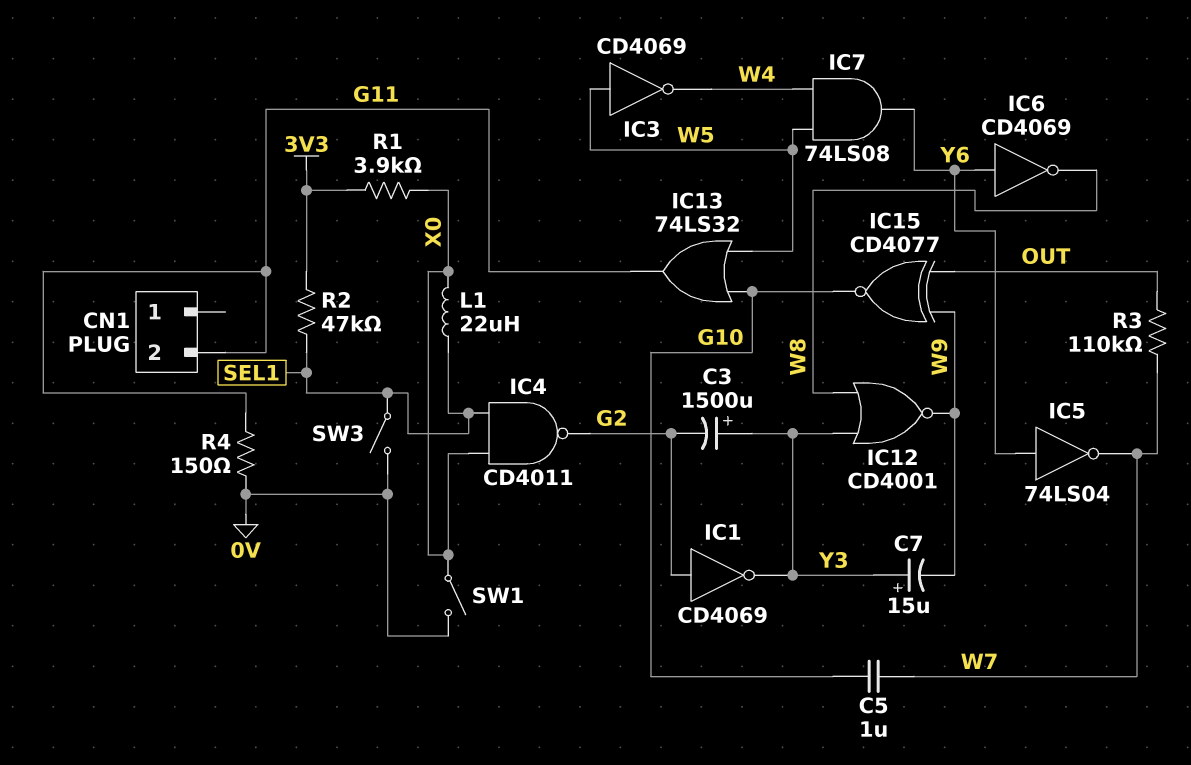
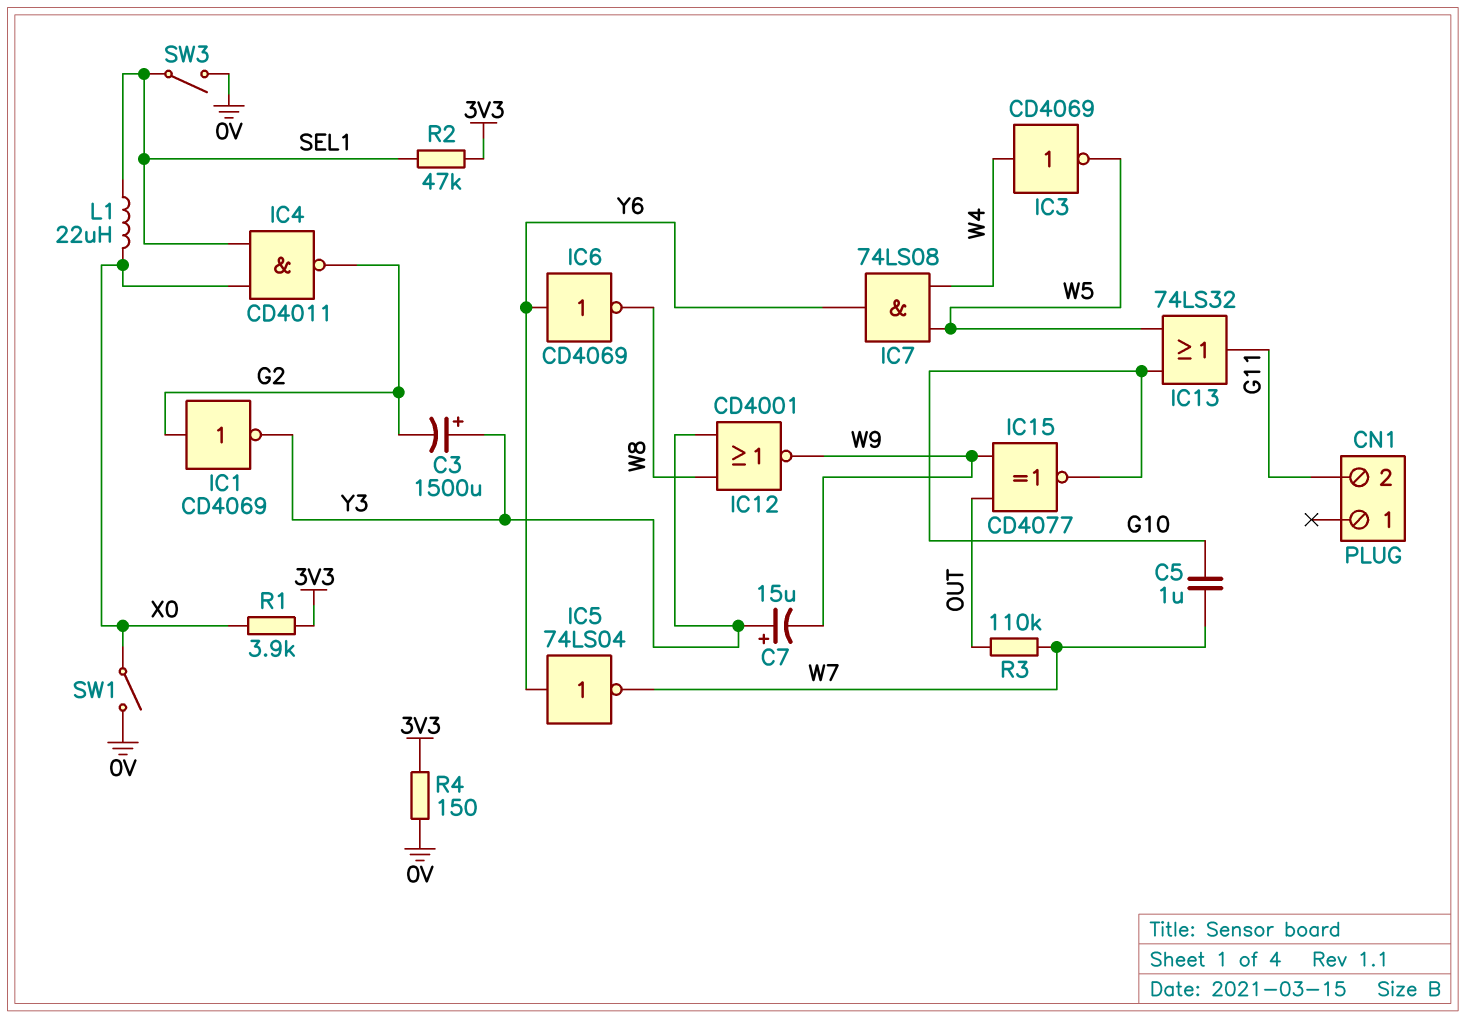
IC3: NOT CD4069 (in W5, out W4) -> NOT CD4069 (in W4, out W5)
R4: 150 (0V, G11) -> 150 (0V, 3V3)

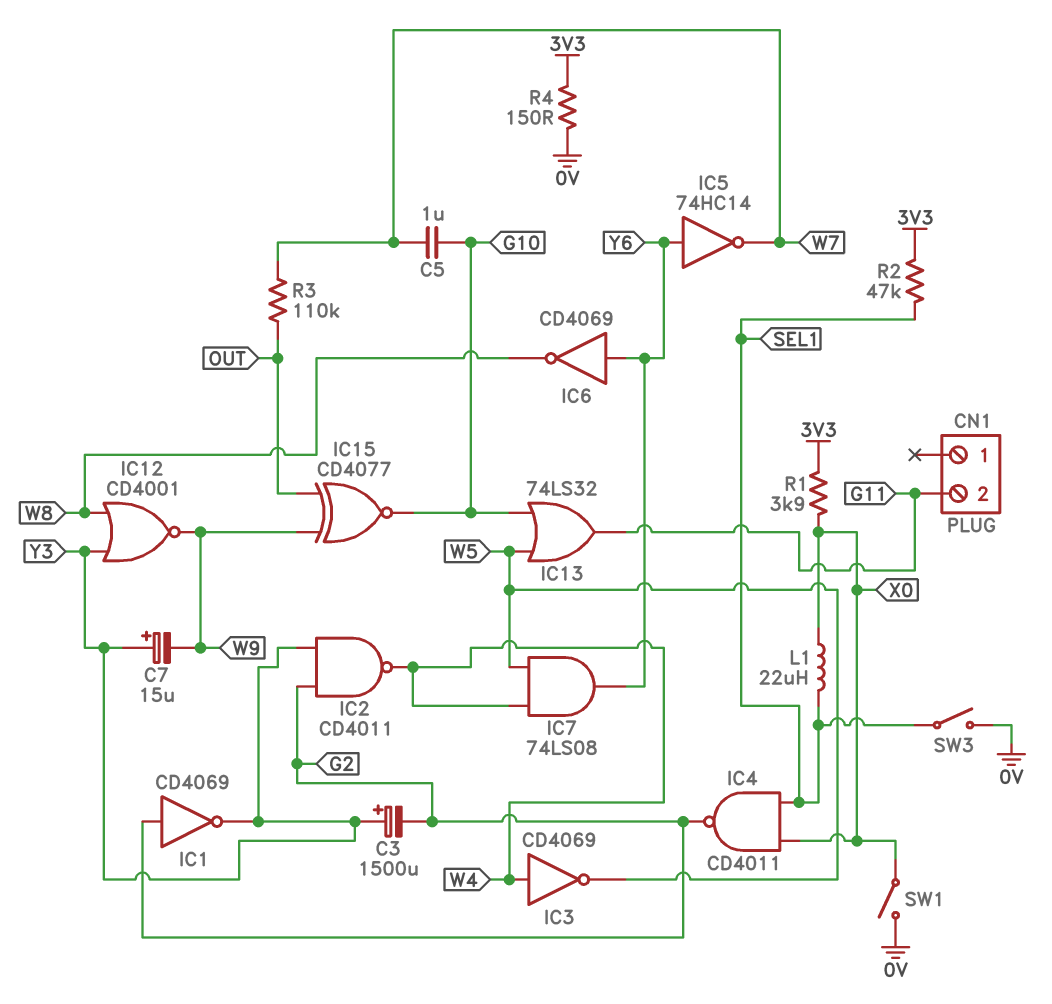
IC2: none -> NAND CD4011 (in G2, in Y3, out W4)
IC5: NOT 74LS04 (in Y6, out W7) -> NOT 74HC14 (in Y6, out W7)

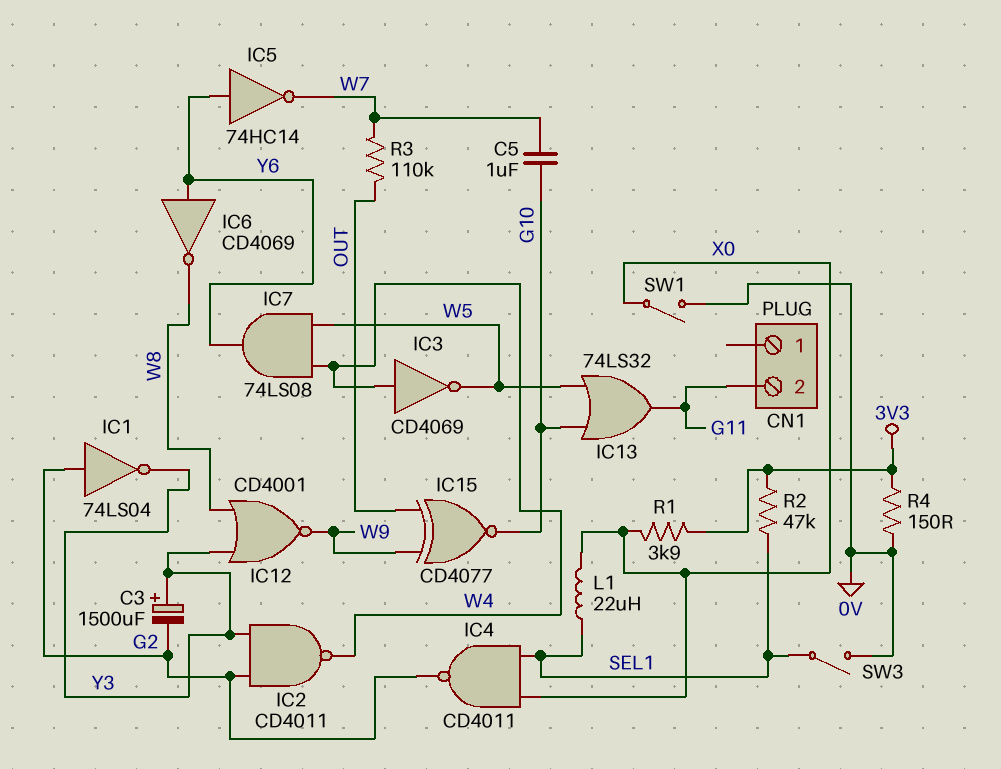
C7: 15uF (plus Y3, minus W9) -> none
IC1: NOT CD4069 (in G2, out Y3) -> NOT 74LS04 (in G2, out Y3)

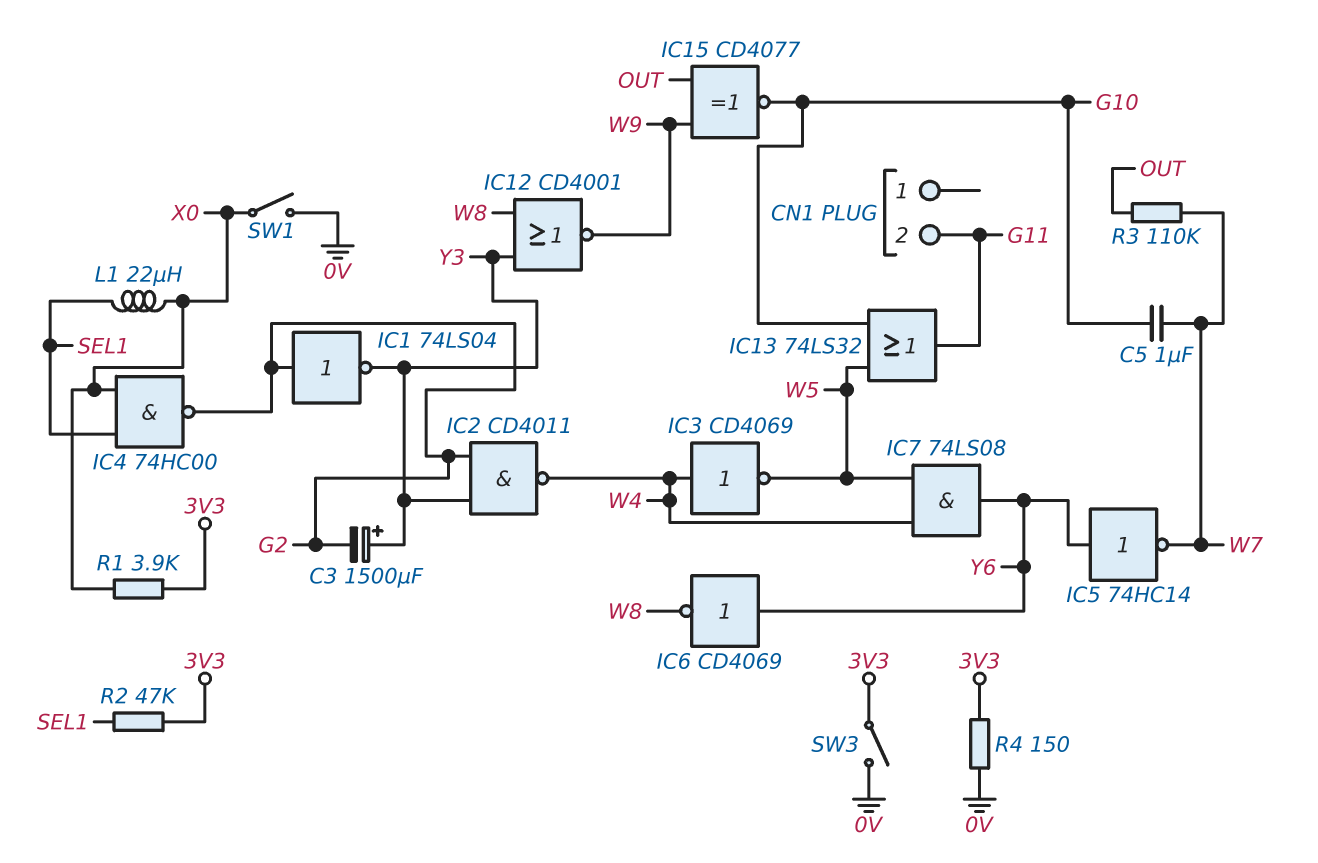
IC4: NAND CD4011 (in SEL1, in X0, out G2) -> NAND 74HC00 (in SEL1, in X0, out G2)
SW3: switch (0V, SEL1) -> switch (0V, 3V3)

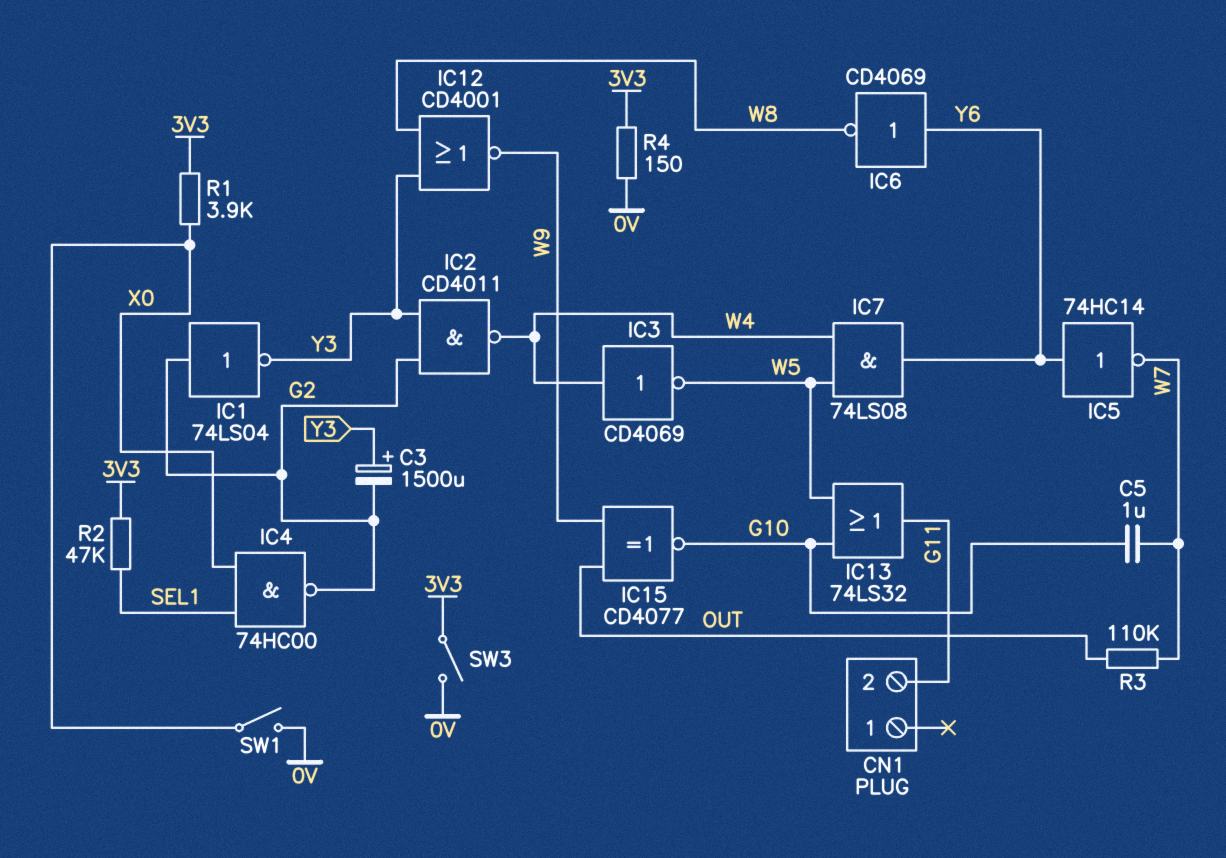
L1: 22uH (SEL1, X0) -> none

